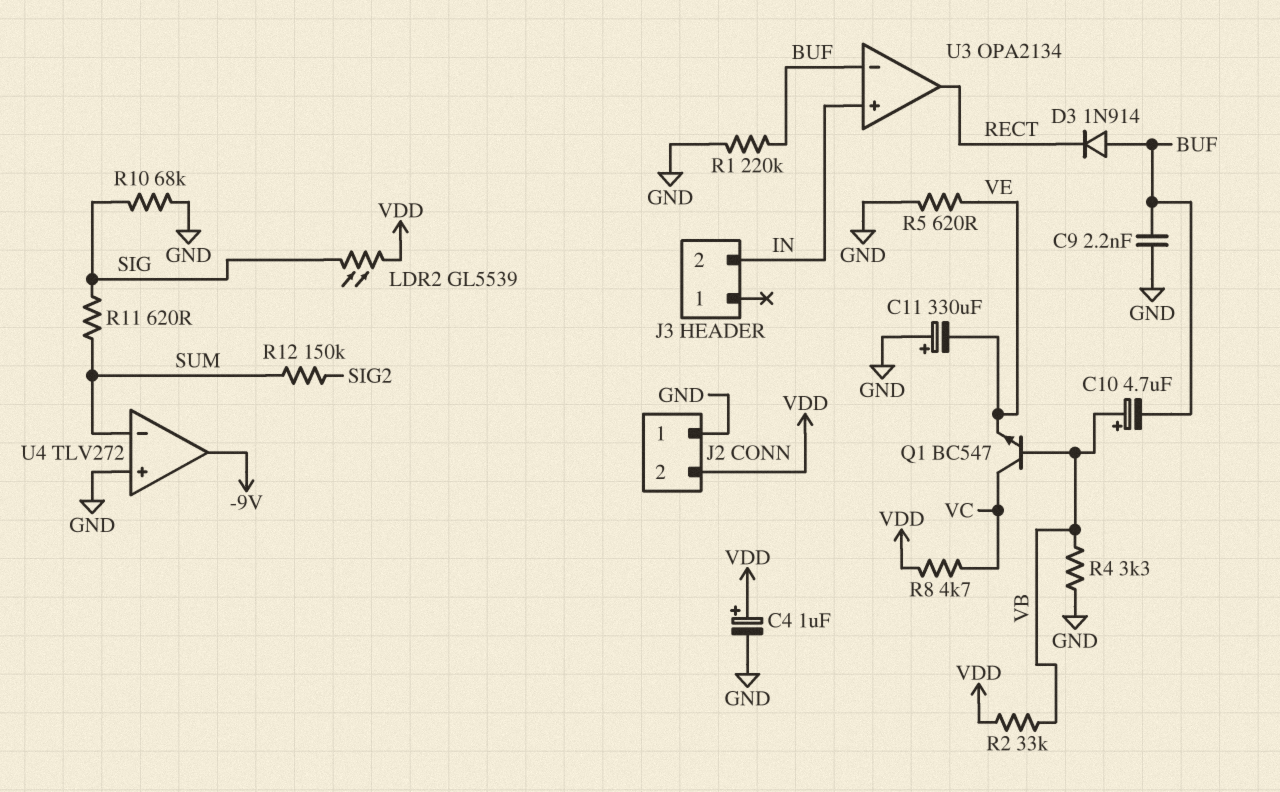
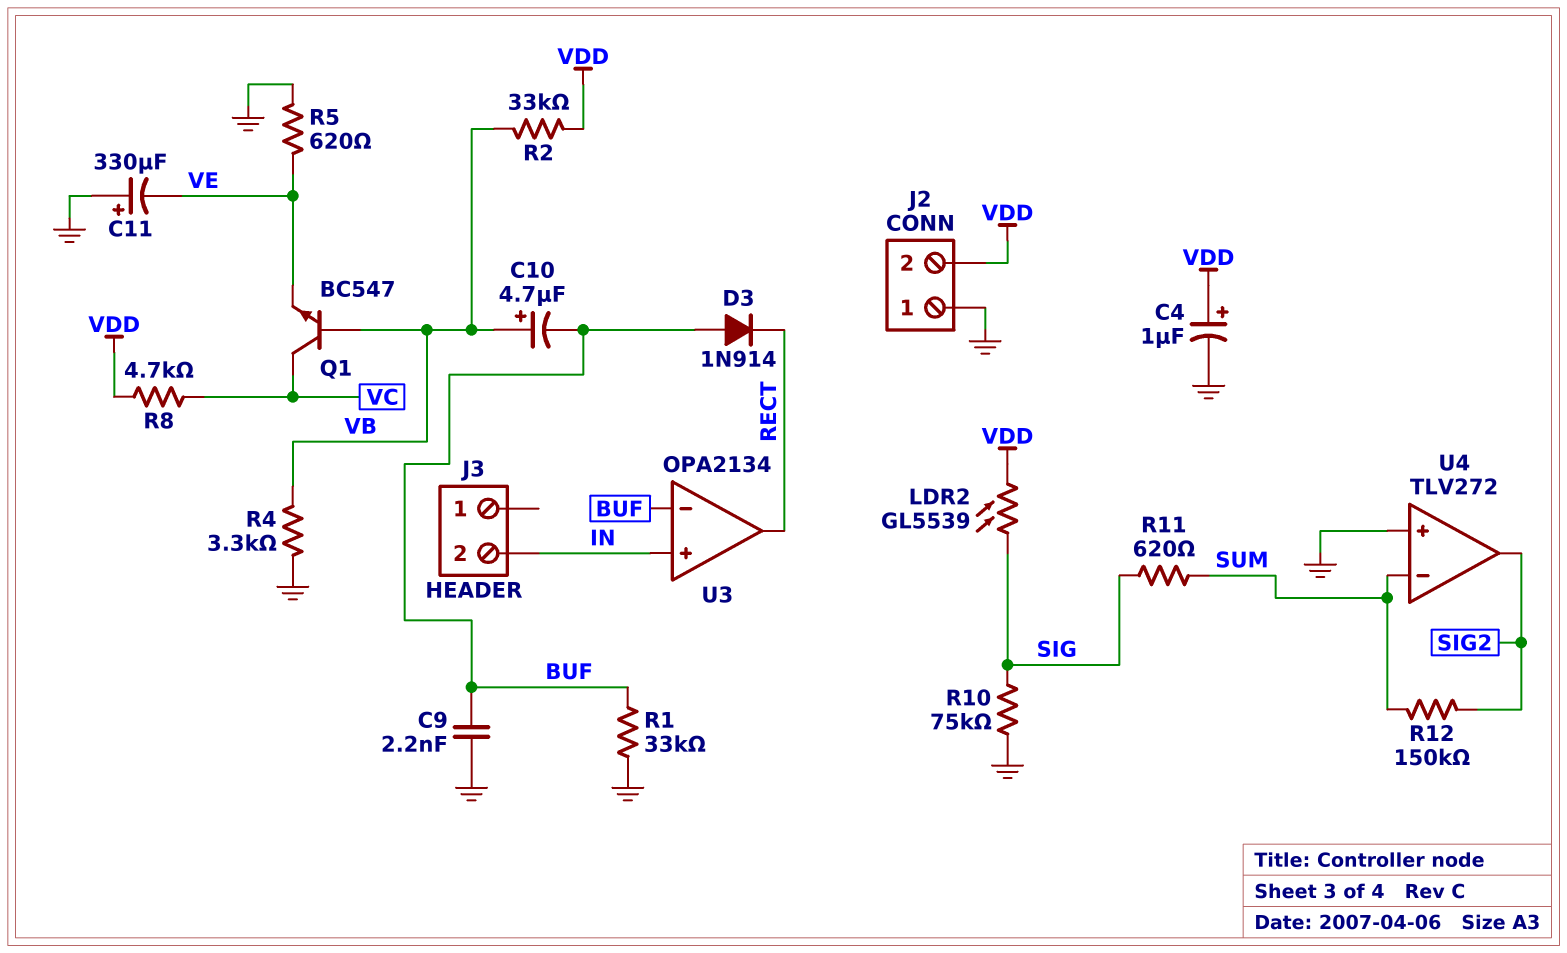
R1: 220k (BUF, GND) -> 33k (BUF, GND)
R10: 68k (GND, SIG) -> 75k (GND, SIG)
U4 pin out: -9V -> SIG2

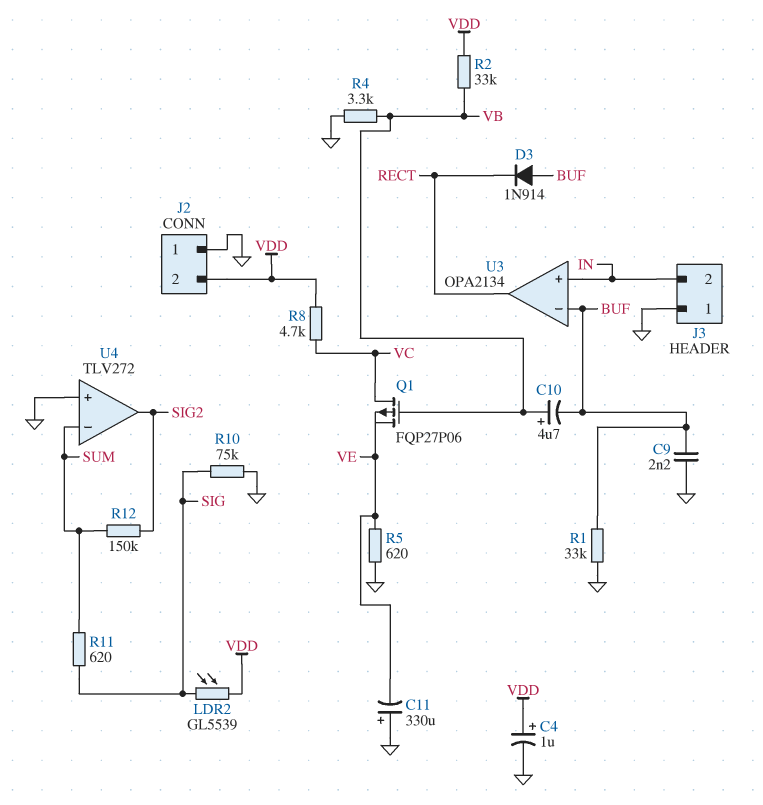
J3 pin 1: none -> GND
Q1: NPN BC547 (B VB, C VC, E VE) -> PMOS FQP27P06 (G VB, D VC, S VE)

